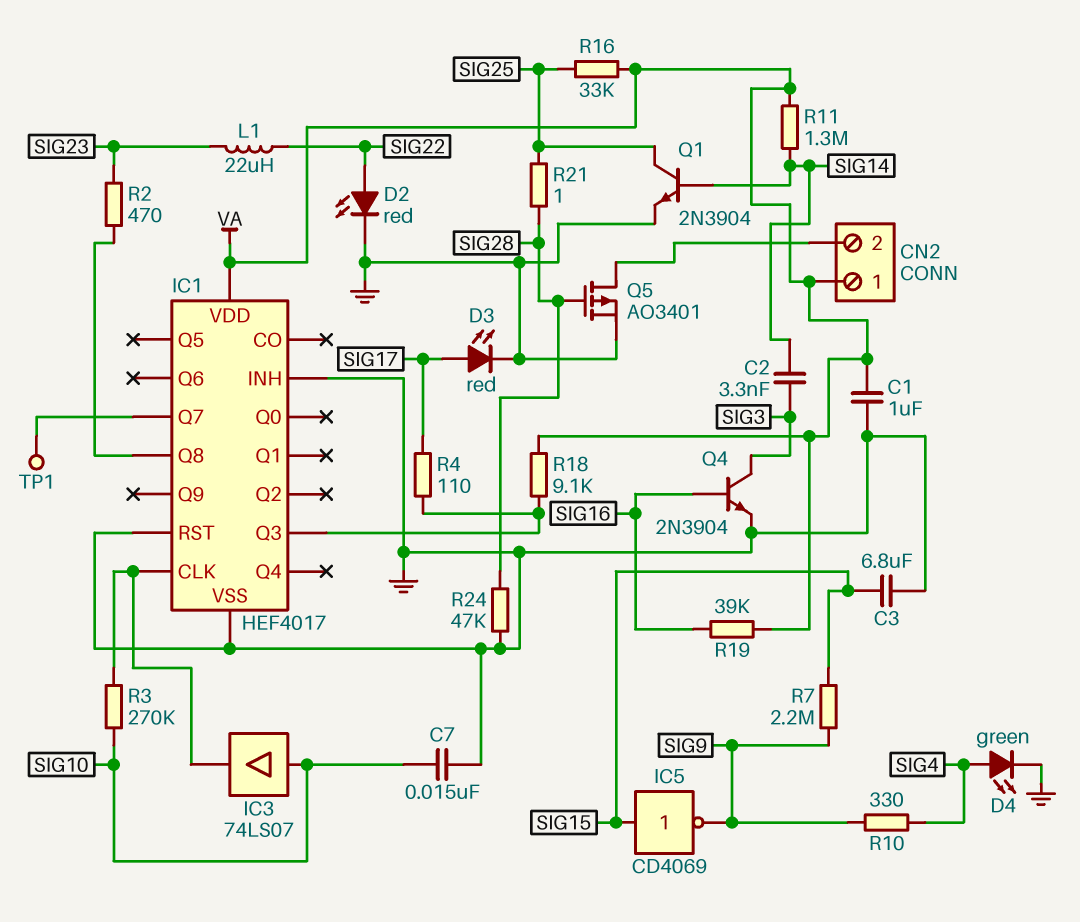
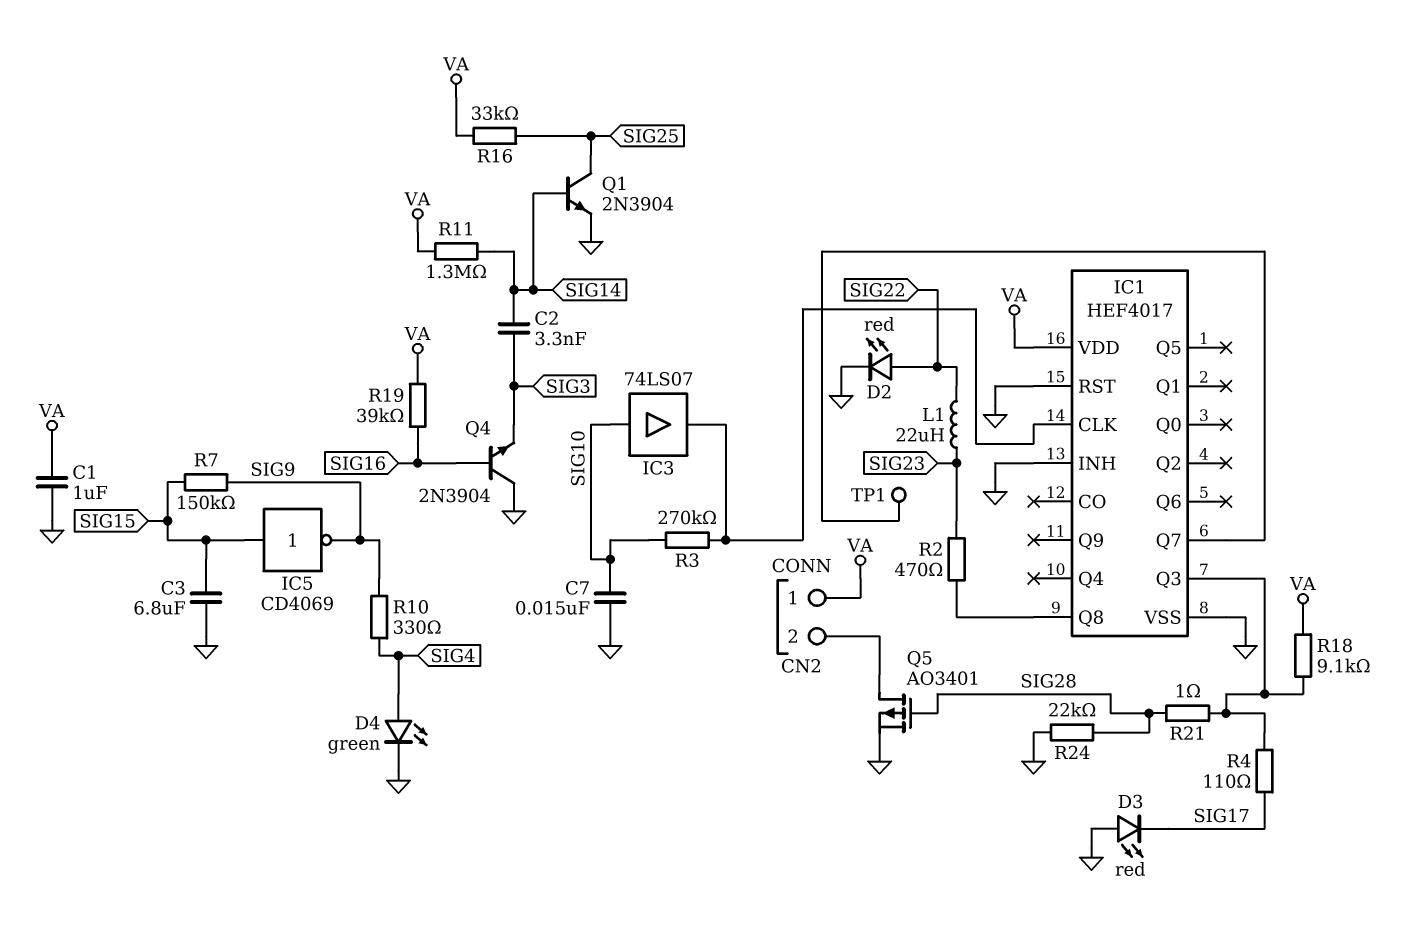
D3: LED red (A SIG17, K GND) -> LED red (A GND, K SIG17)
Q4: NPN 2N3904 (B SIG16, C SIG3, E GND) -> NPN 2N3904 (B SIG16, C GND, E SIG3)
R7: 2.2M (SIG9, SIG15) -> 150k (SIG9, SIG15)
R21: 1 (SIG25, SIG28) -> 1 (IC1/Q3, SIG28)
R24: 47k (GND, SIG28) -> 22k (GND, SIG28)

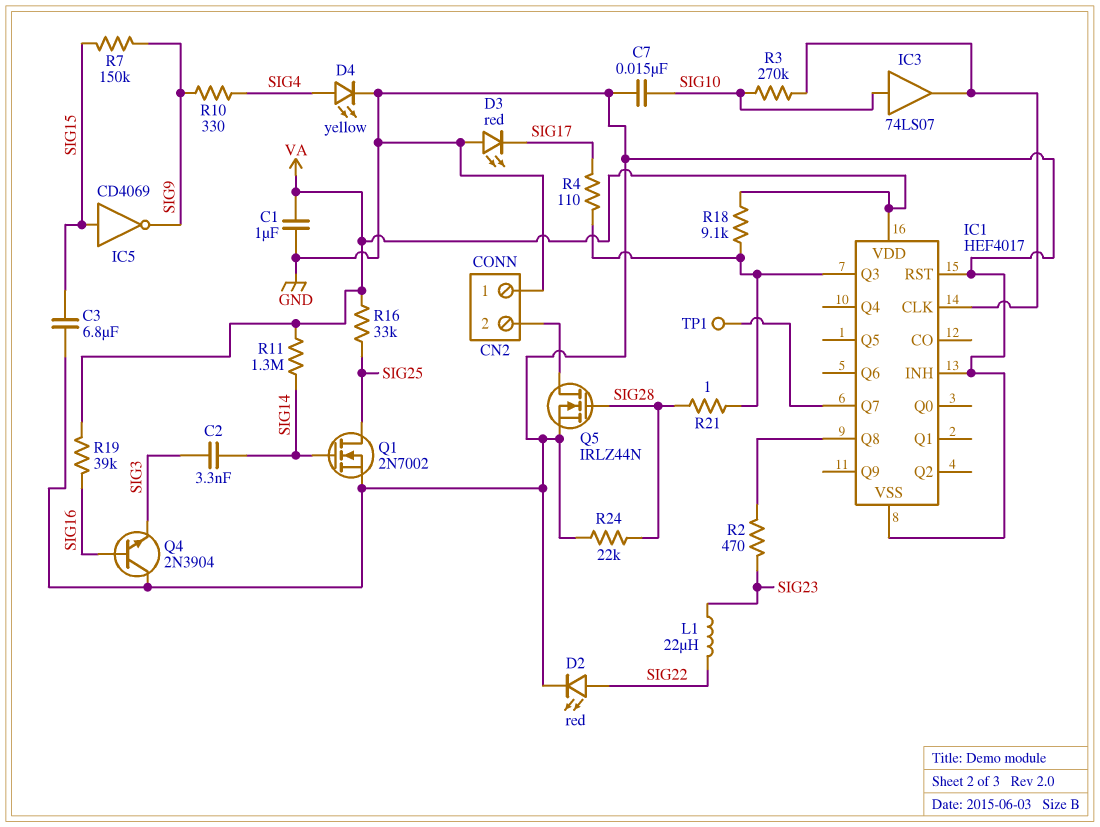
CN2 pin 1: VA -> GND
D4: LED green (A SIG4, K GND) -> LED yellow (A SIG4, K GND)
Q1: NPN 2N3904 (B SIG14, C SIG25, E GND) -> NMOS 2N7002 (G SIG14, D SIG25, S GND)
Q5: PMOS AO3401 (G SIG28, D CN2/2, S GND) -> NMOS IRLZ44N (G SIG28, D CN2/2, S GND)

